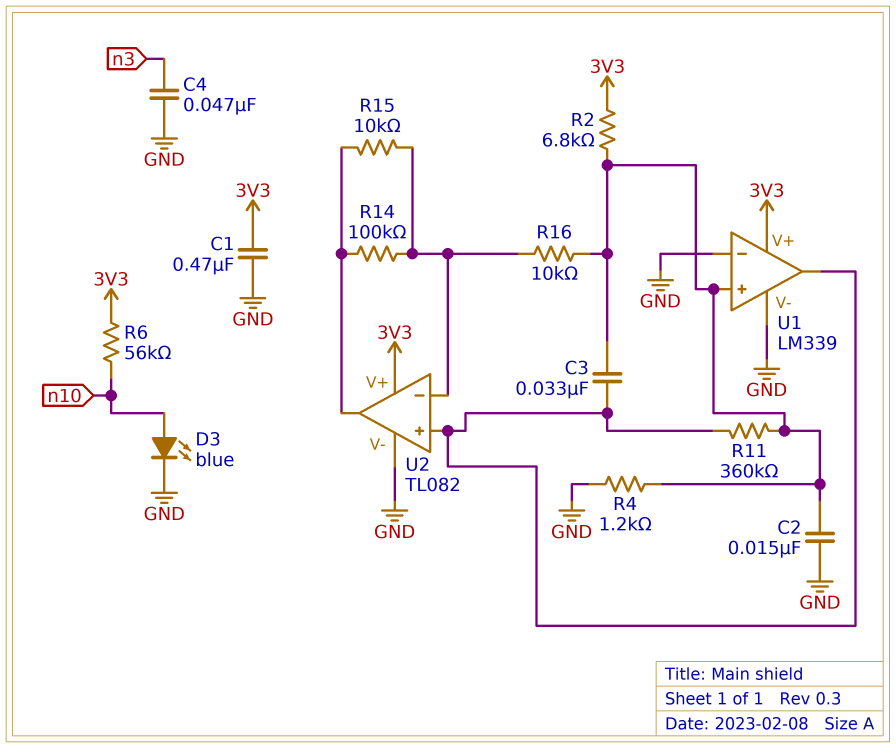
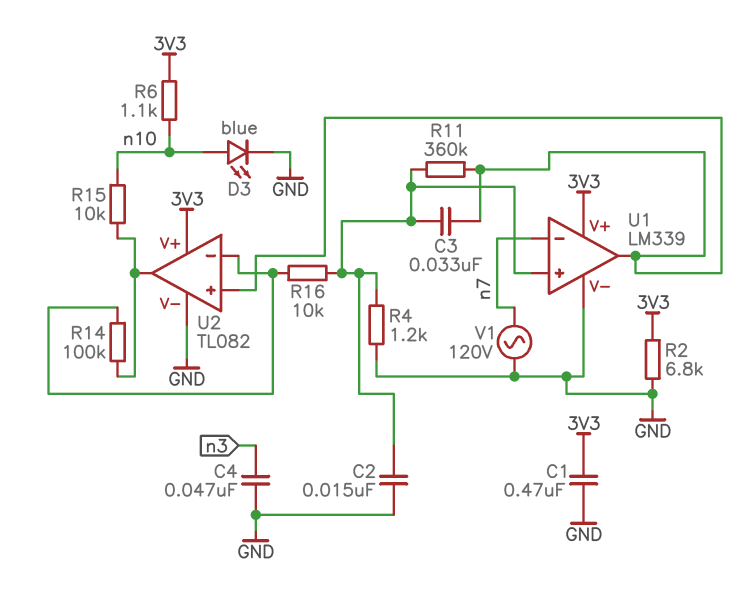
R2: 6.8k (3V3, U1/in+) -> 6.8k (3V3, GND)
R6: 56k (3V3, n10) -> 1.1k (3V3, n10)
R15: 10k (U2/in-, U2/out) -> 10k (U2/out, n10)
U1 pin in-: GND -> n7
V1: none -> AC 120V (GND, n7)

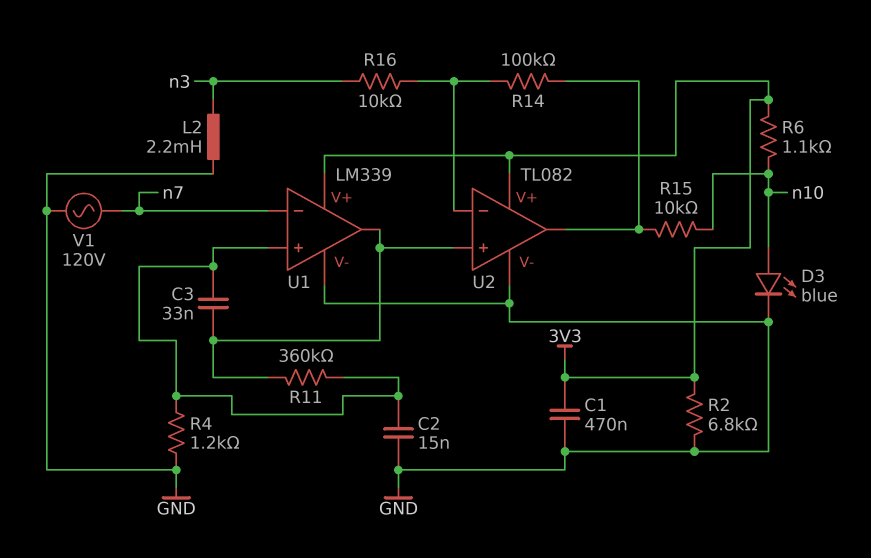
C4: 47nF (GND, n3) -> none
L2: none -> 2.2mH (GND, n3)
R16: 10k (U1/in+, U2/in-) -> 10k (U2/in-, n3)

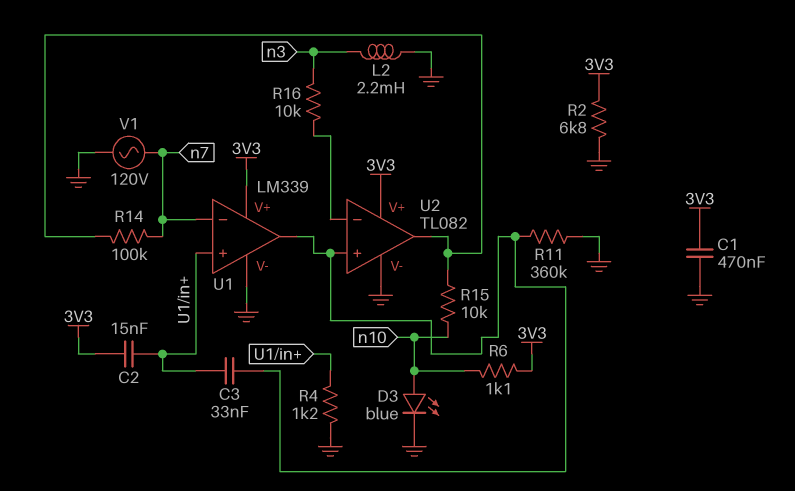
C2: 15nF (GND, U1/in+) -> 15nF (3V3, U1/in+)
R11: 360k (U1/in+, U1/out) -> 360k (GND, U1/out)
R14: 100k (U2/in-, U2/out) -> 100k (U2/out, n7)

